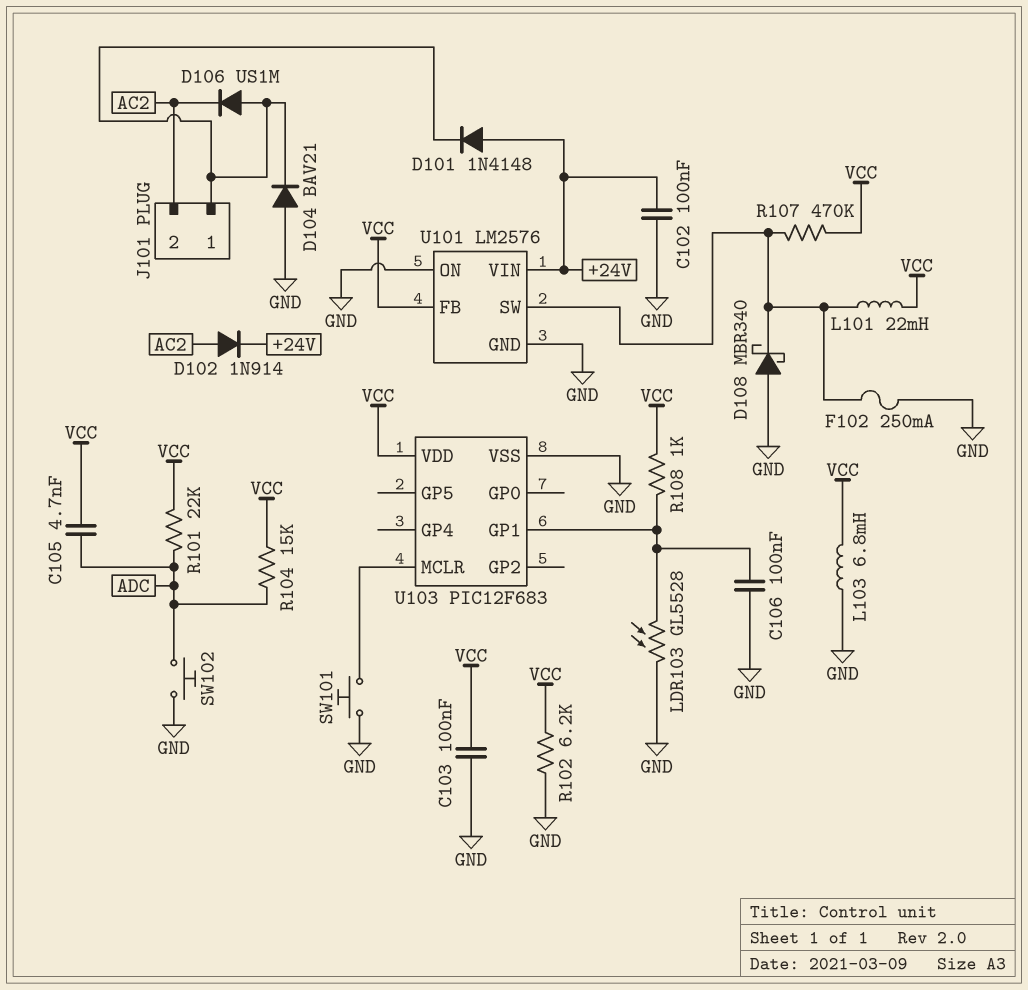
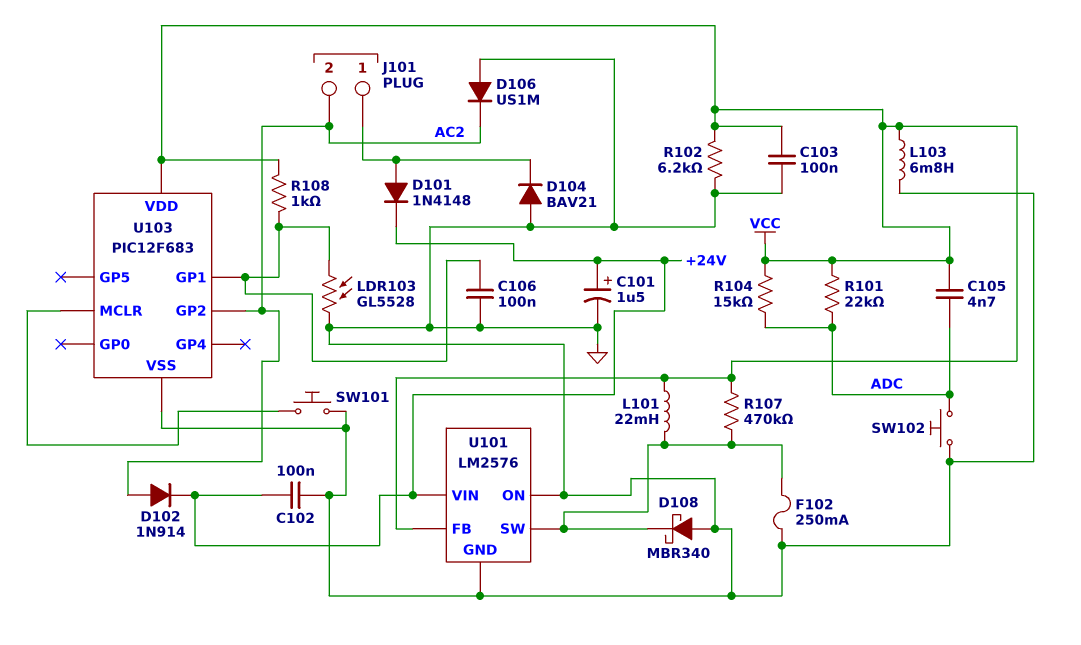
C101: none -> 1.5uF (plus +24V, minus GND)
D101: diode 1N4148 (A +24V, K J101/1) -> diode 1N4148 (A J101/1, K +24V)
D106: diode US1M (A J101/1, K AC2) -> diode US1M (A GND, K AC2)
U103 pin GP2: none -> AC2

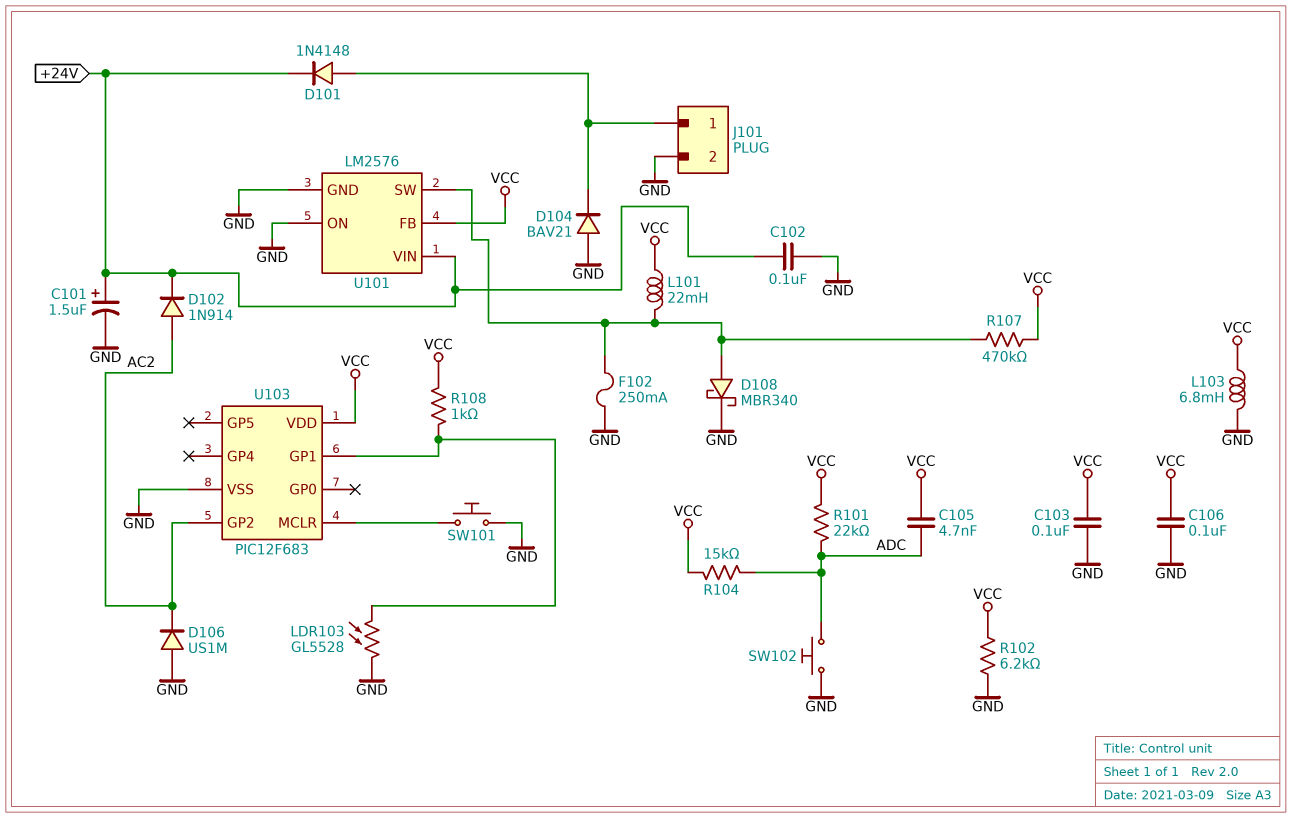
C106: 100nF (GND, U103/GP1) -> 100nF (GND, VCC)
D108: schottky MBR340 (A GND, K U101/SW) -> schottky MBR340 (A U101/SW, K GND)
J101 pin 2: AC2 -> GND

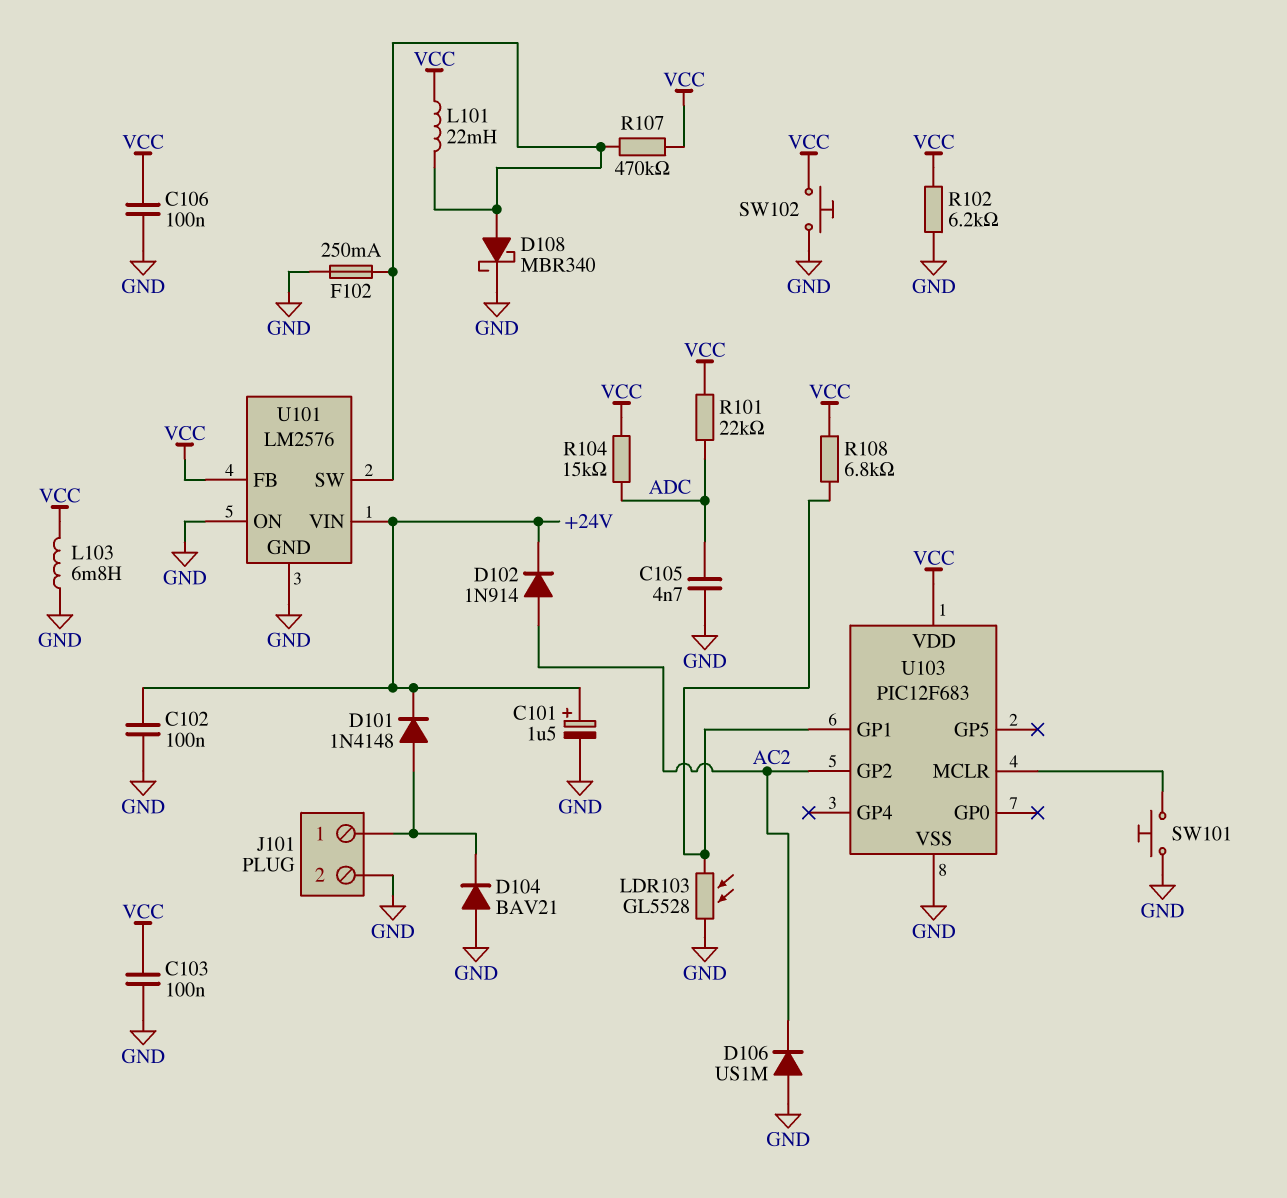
C105: 4.7nF (ADC, VCC) -> 4.7nF (ADC, GND)
R108: 1k (U103/GP1, VCC) -> 6.8k (U103/GP1, VCC)
SW102: button (ADC, GND) -> button (GND, VCC)

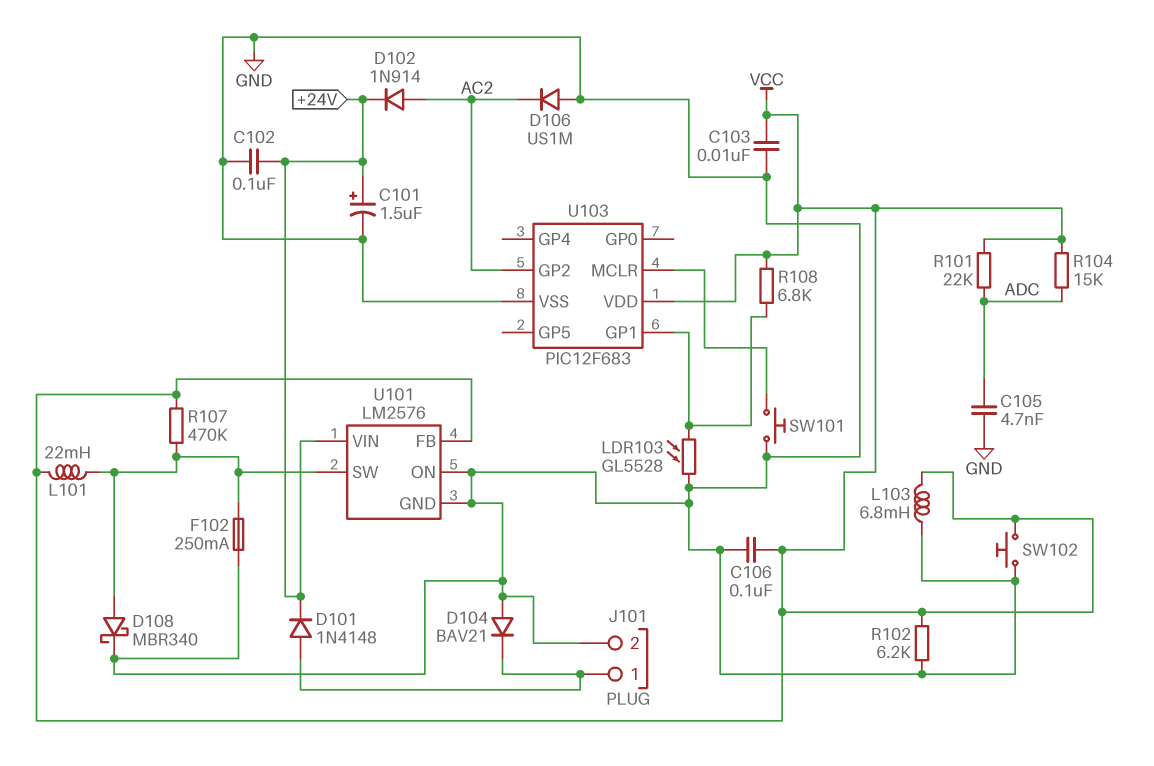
C103: 100nF (GND, VCC) -> 10nF (GND, VCC)

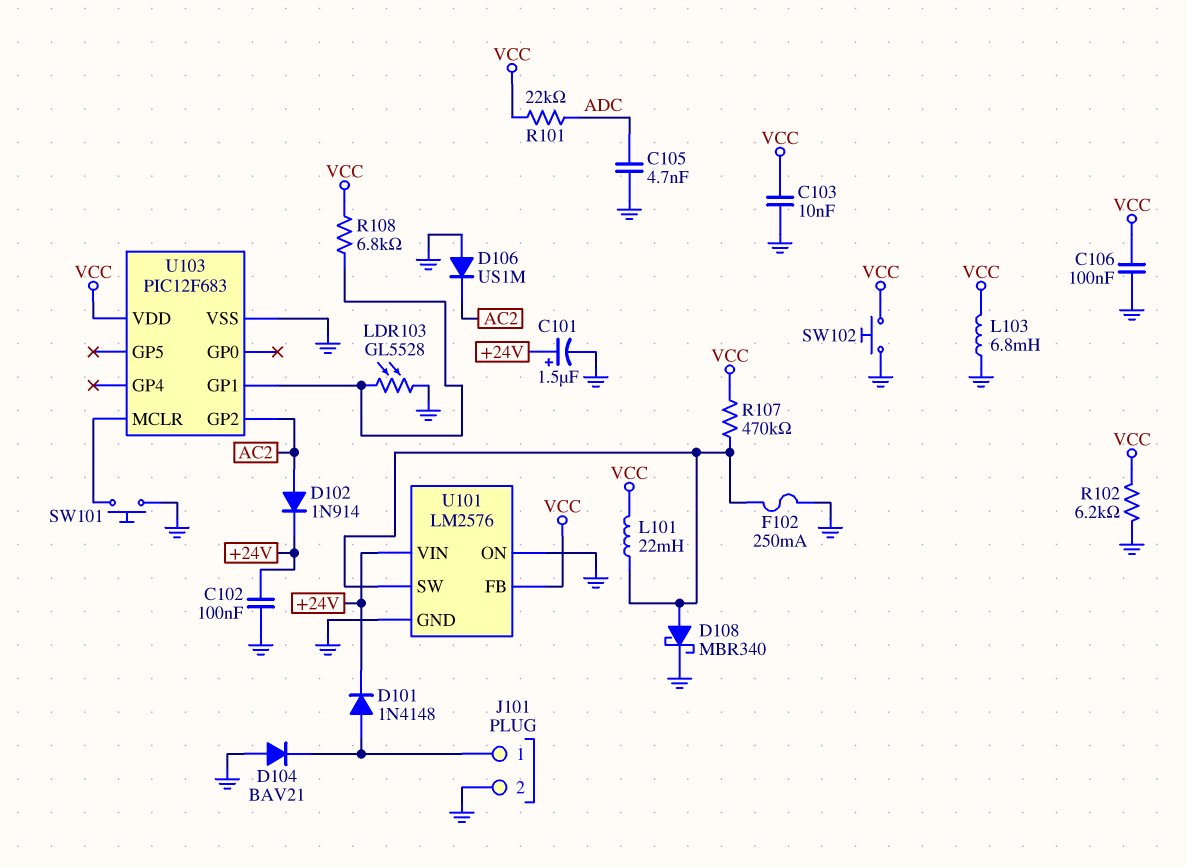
R104: 15k (ADC, VCC) -> none

